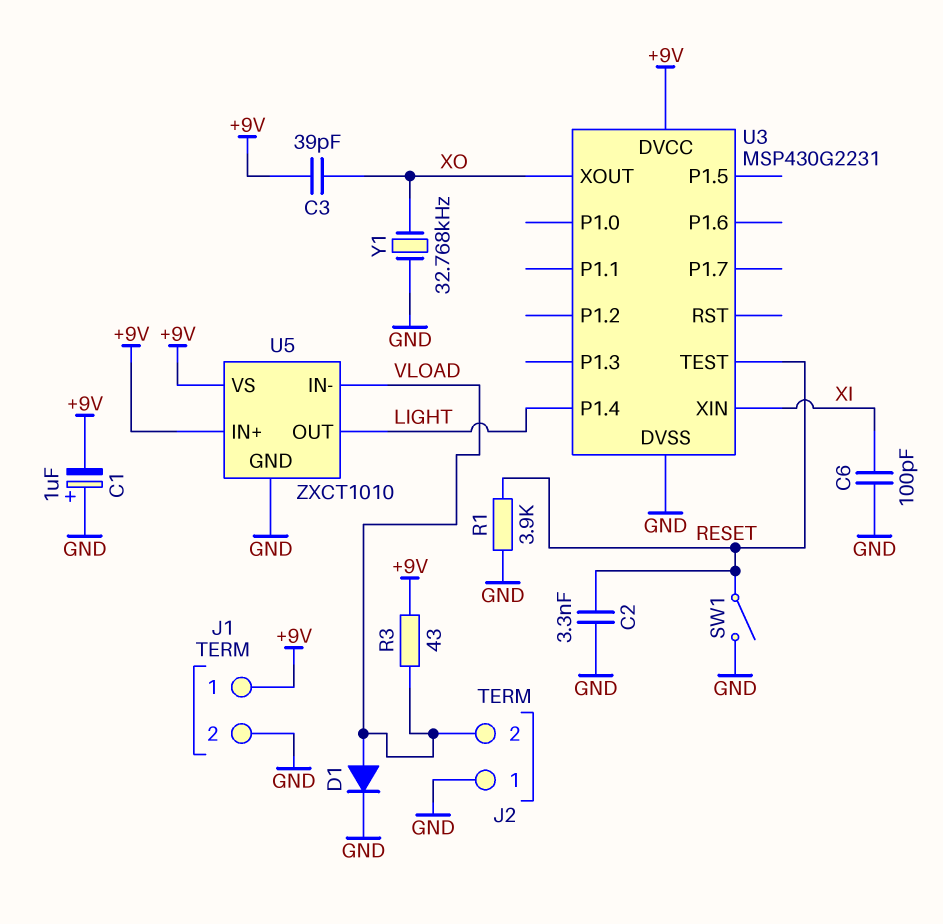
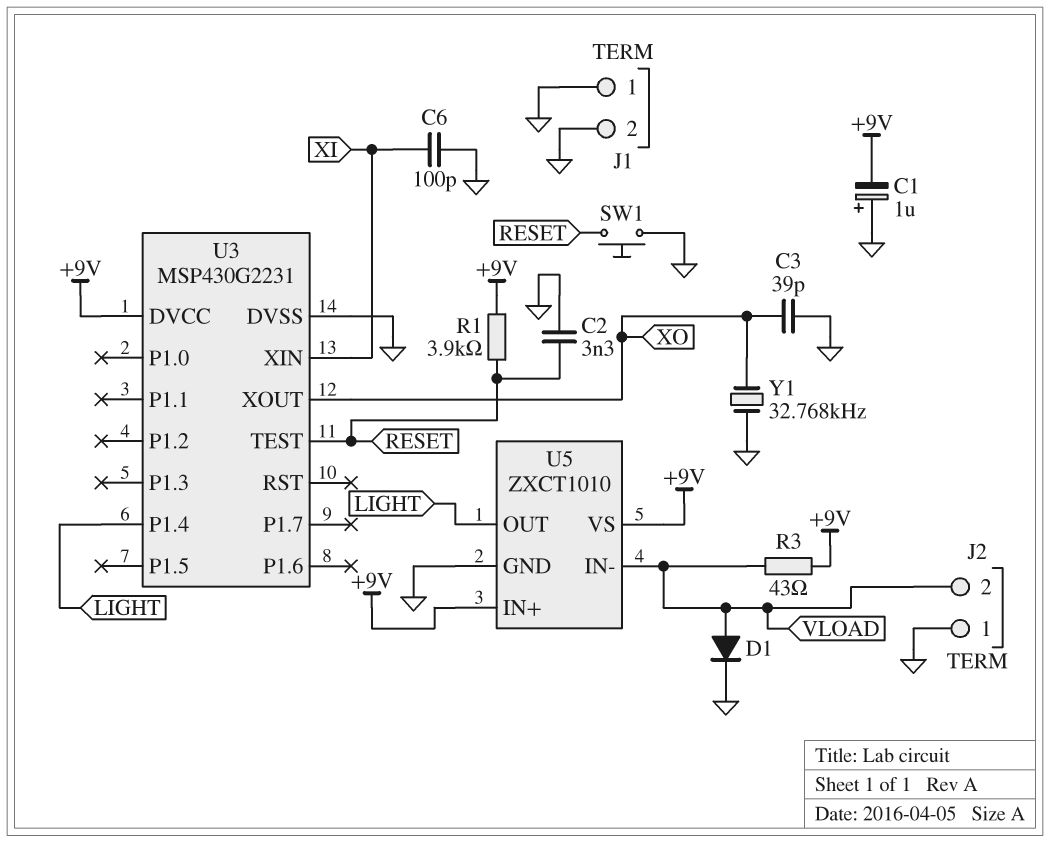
C3: 39pF (+9V, XO) -> 39pF (GND, XO)
J1 pin 1: +9V -> GND
R1: 3.9k (GND, RESET) -> 3.9k (+9V, RESET)
SW1: switch (GND, RESET) -> button (GND, RESET)

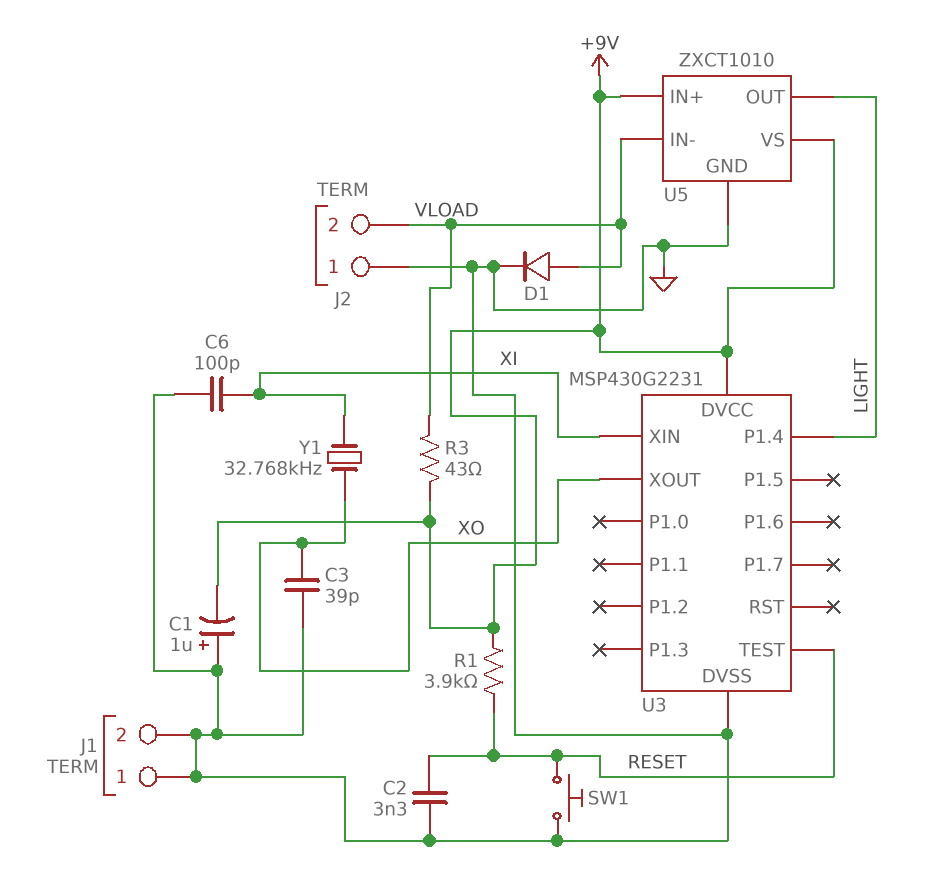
Y1: 32.768kHz (GND, XO) -> 32.768kHz (XI, XO)

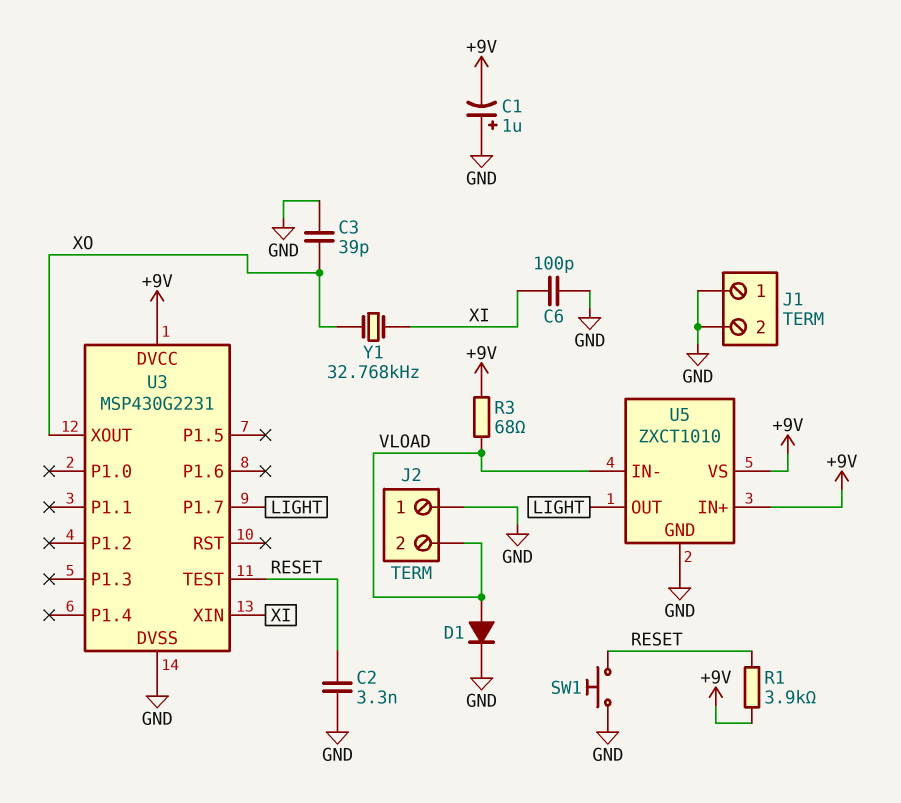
R3: 43 (+9V, VLOAD) -> 68 (+9V, VLOAD)
U3 pin P1.4: LIGHT -> none
U3 pin P1.7: none -> LIGHT

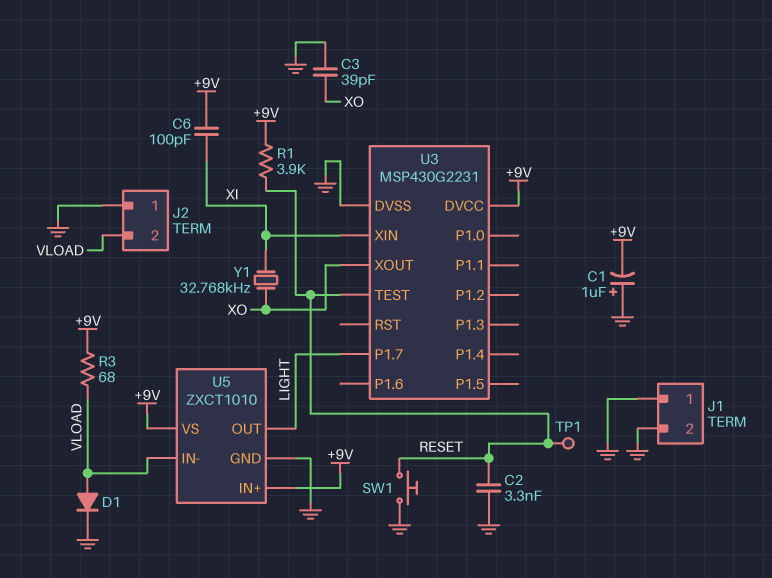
C6: 100pF (GND, XI) -> 100pF (+9V, XI)
TP1: none -> test point (RESET)

